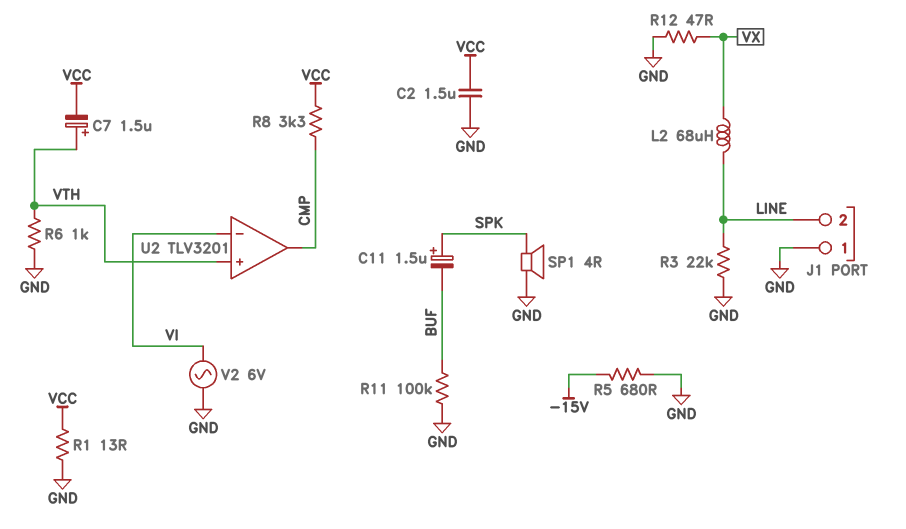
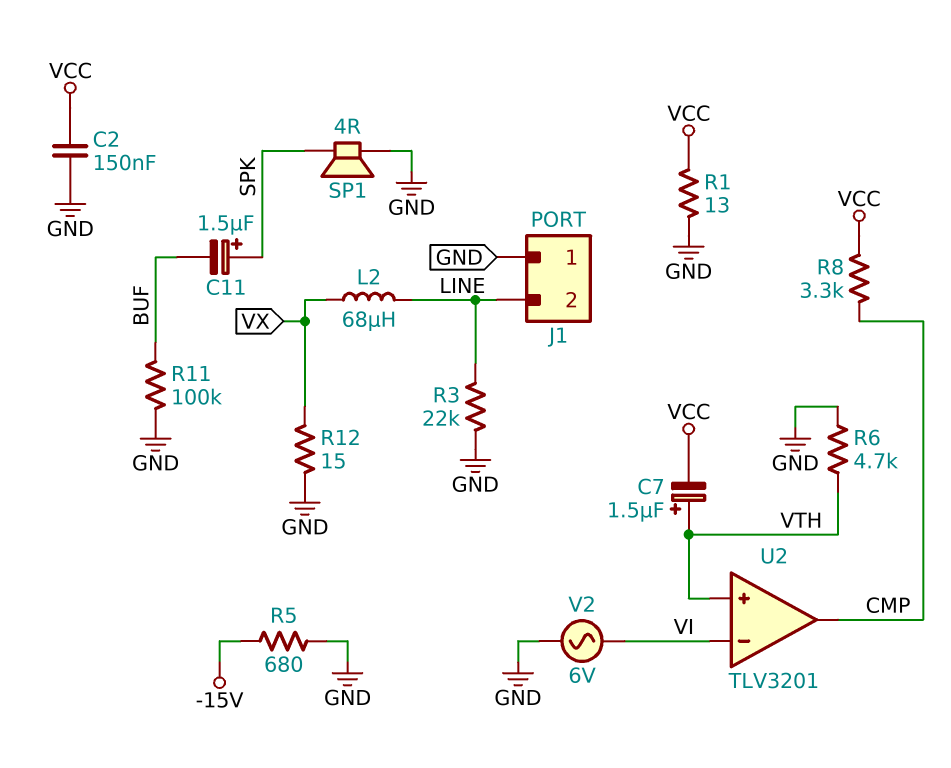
C2: 1.5uF (GND, VCC) -> 150nF (GND, VCC)
R6: 1k (GND, VTH) -> 4.7k (GND, VTH)
R12: 47 (GND, VX) -> 15 (GND, VX)

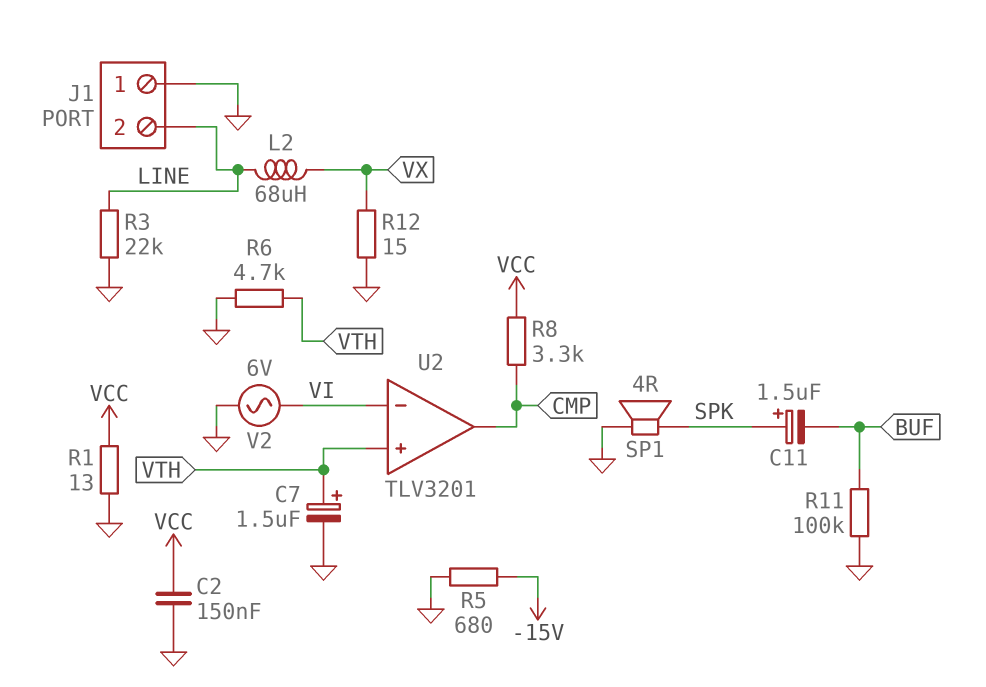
C7: 1.5uF (plus VTH, minus VCC) -> 1.5uF (plus VTH, minus GND)

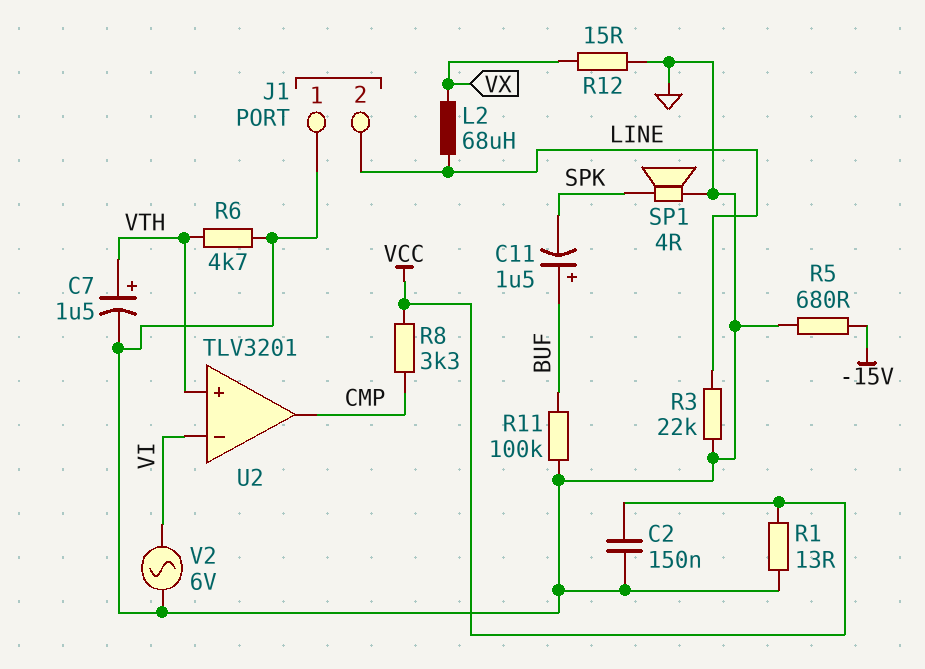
C11: 1.5uF (plus SPK, minus BUF) -> 1.5uF (plus BUF, minus SPK)

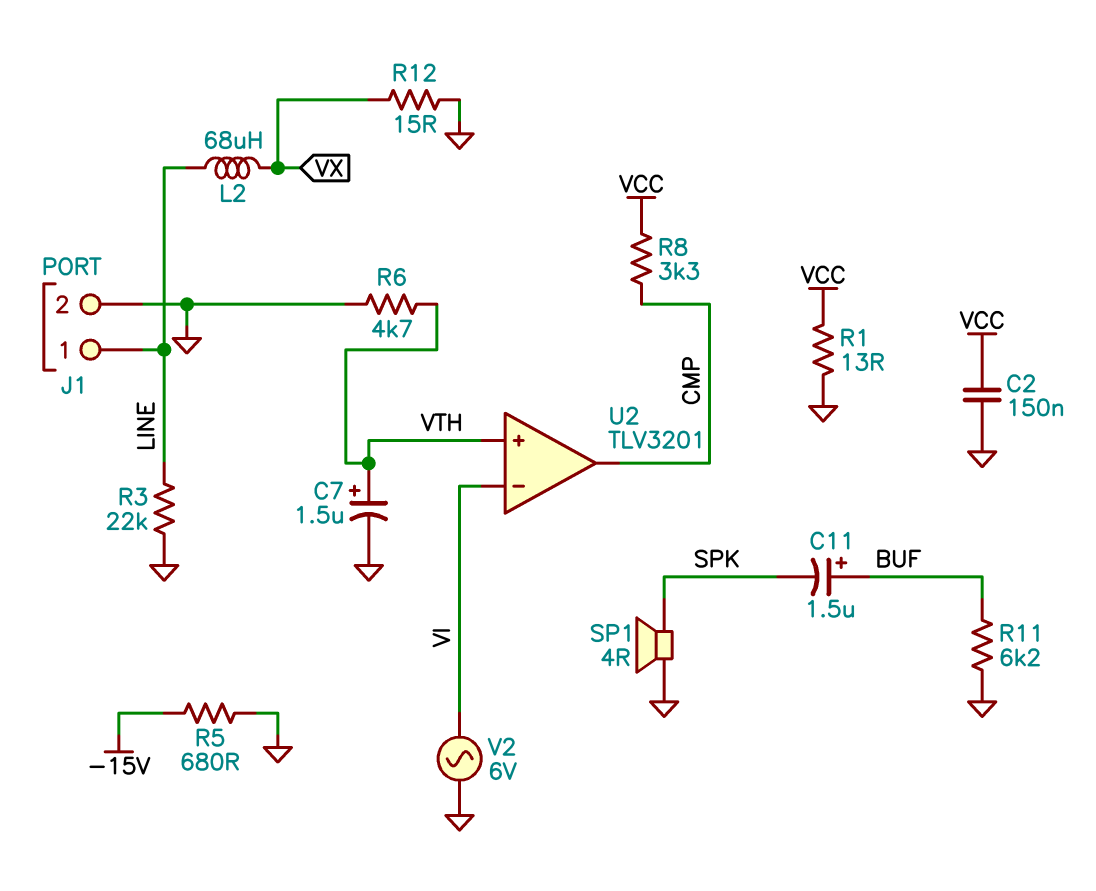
J1 pin 1: GND -> LINE
J1 pin 2: LINE -> GND
R11: 100k (BUF, GND) -> 6.2k (BUF, GND)

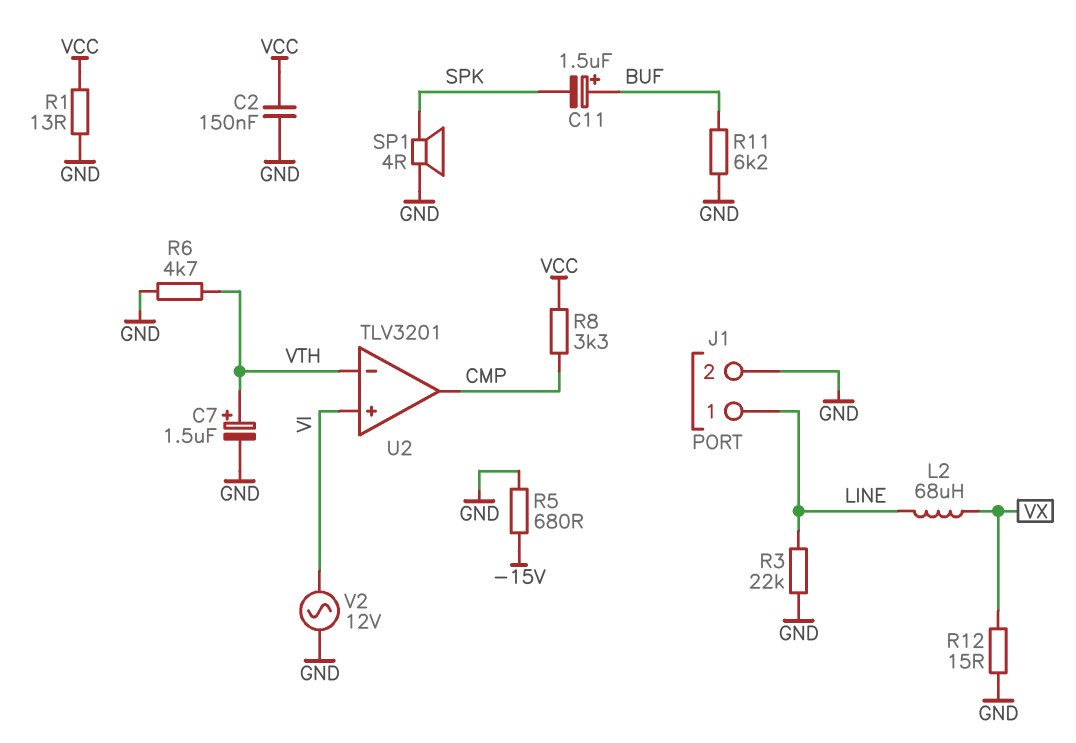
U2 pin in+: VTH -> VI
U2 pin in-: VI -> VTH
V2: AC 6V (GND, VI) -> AC 12V (GND, VI)

